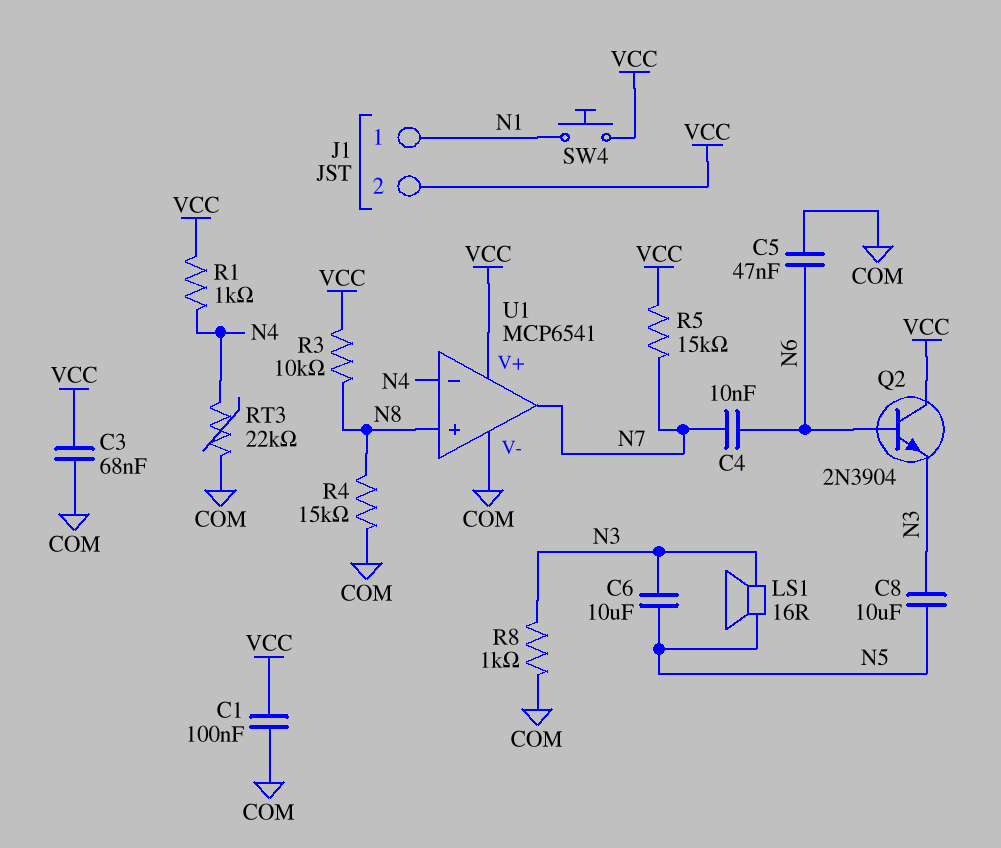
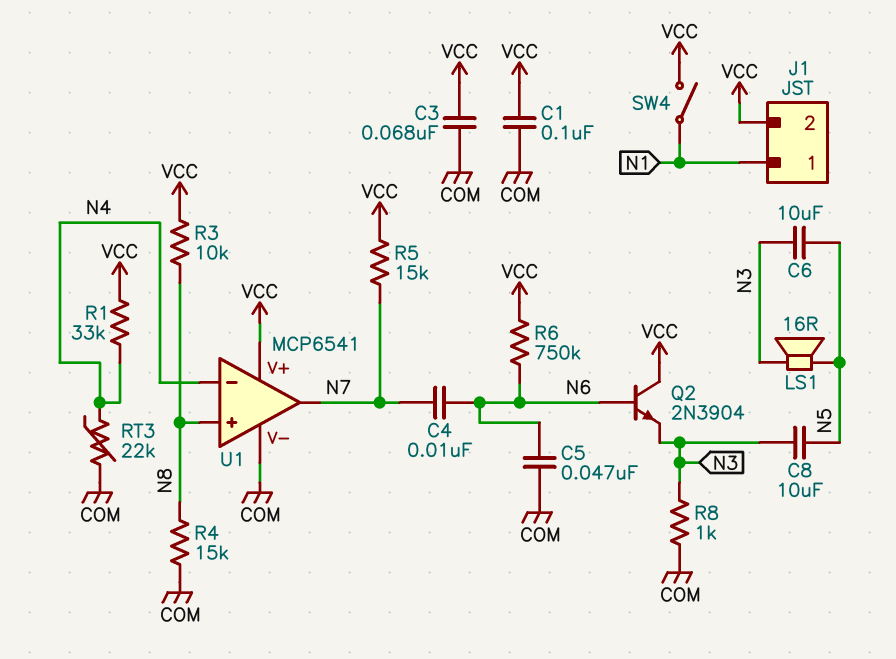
R1: 1k (N4, VCC) -> 33k (N4, VCC)
R6: none -> 750k (N6, VCC)
SW4: button (N1, VCC) -> switch (N1, VCC)

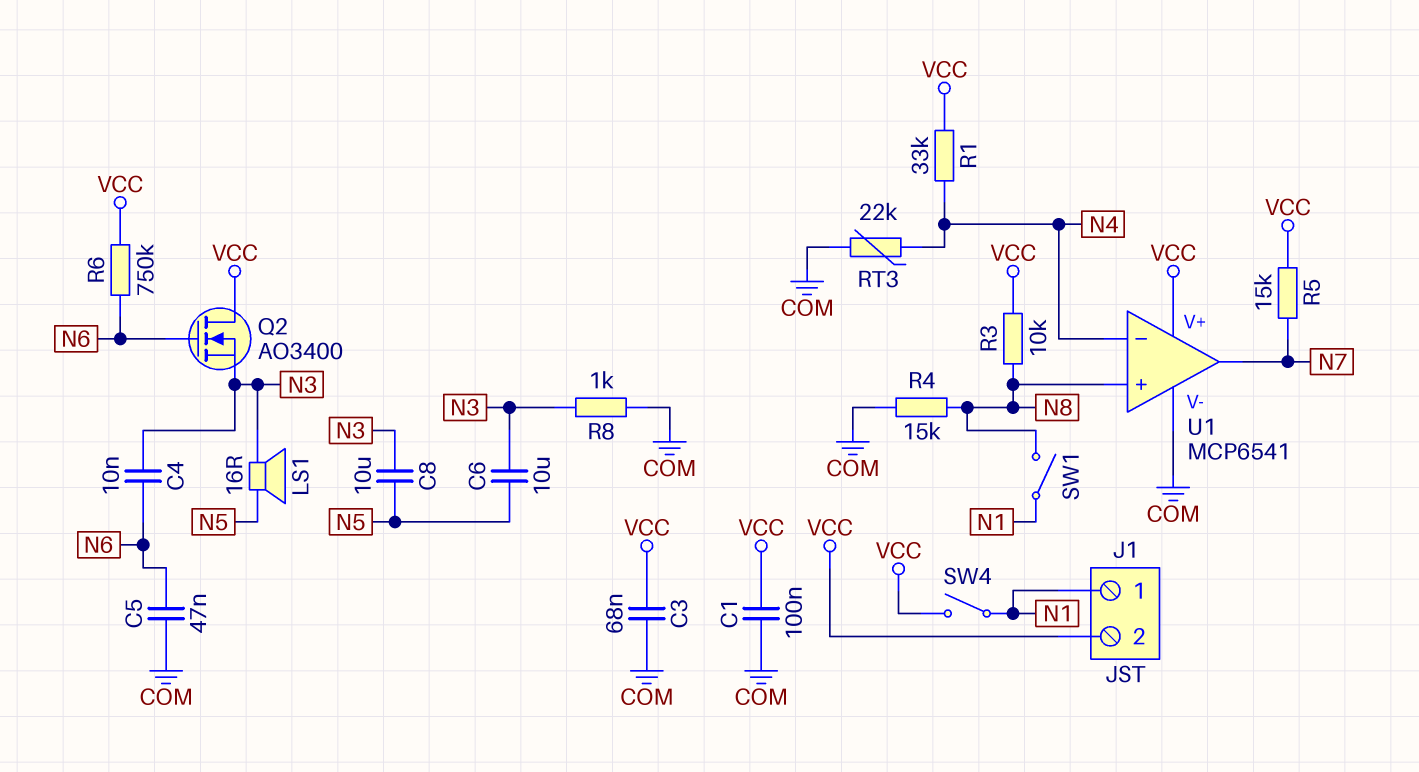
C4: 10nF (N6, N7) -> 10nF (N3, N6)
Q2: NPN 2N3904 (B N6, C VCC, E N3) -> NMOS AO3400 (G N6, D VCC, S N3)
SW1: none -> switch (N1, N8)

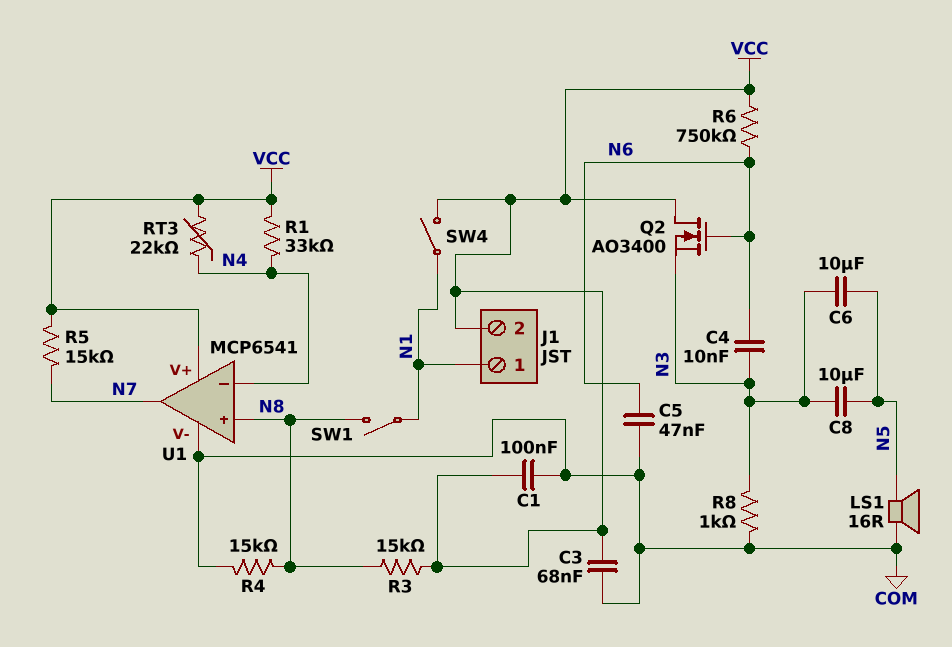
LS1: speaker 16R (N3, N5) -> speaker 16R (COM, N5)
R3: 10k (N8, VCC) -> 15k (N8, VCC)
RT3: 22k (COM, N4) -> 22k (N4, VCC)

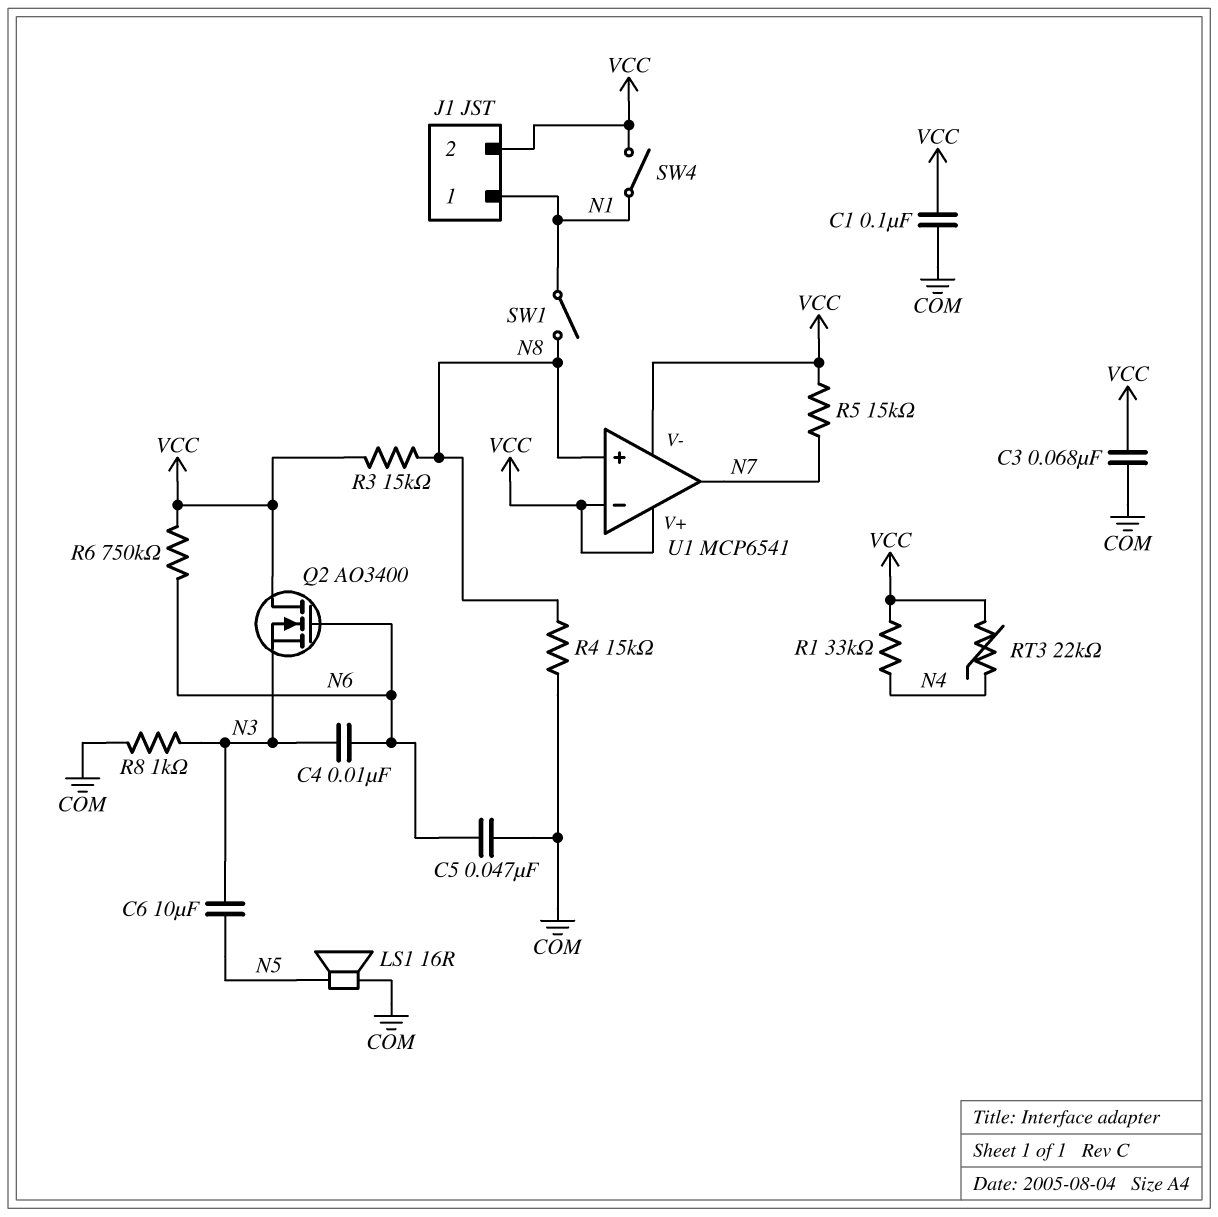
C8: 10uF (N3, N5) -> none
U1 pin V-: COM -> VCC
U1 pin in-: N4 -> VCC

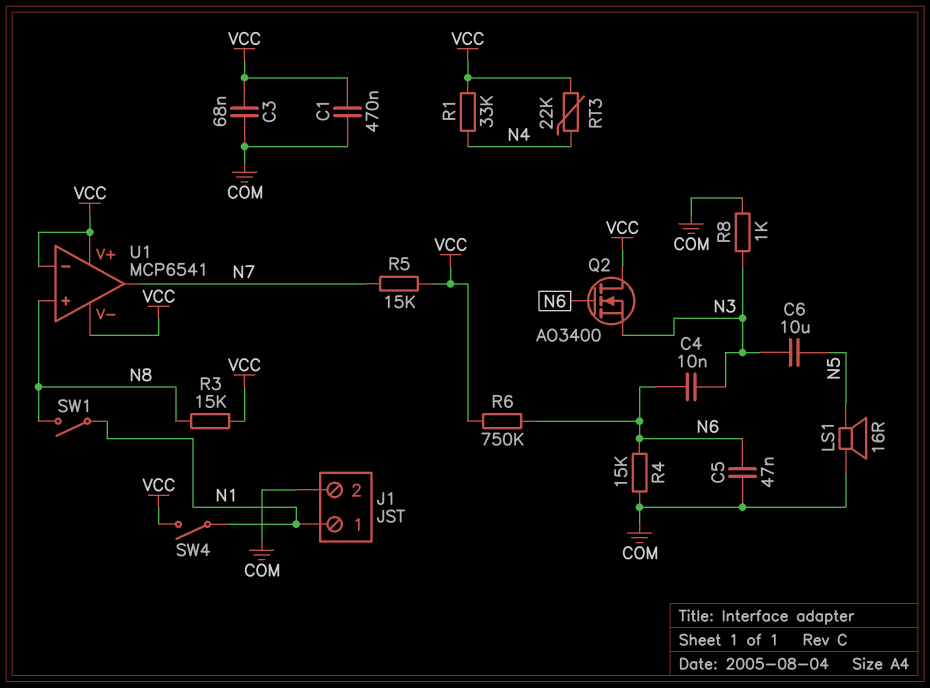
C1: 100nF (COM, VCC) -> 470nF (COM, VCC)
J1 pin 2: VCC -> COM
R4: 15k (COM, N8) -> 15k (COM, N6)

